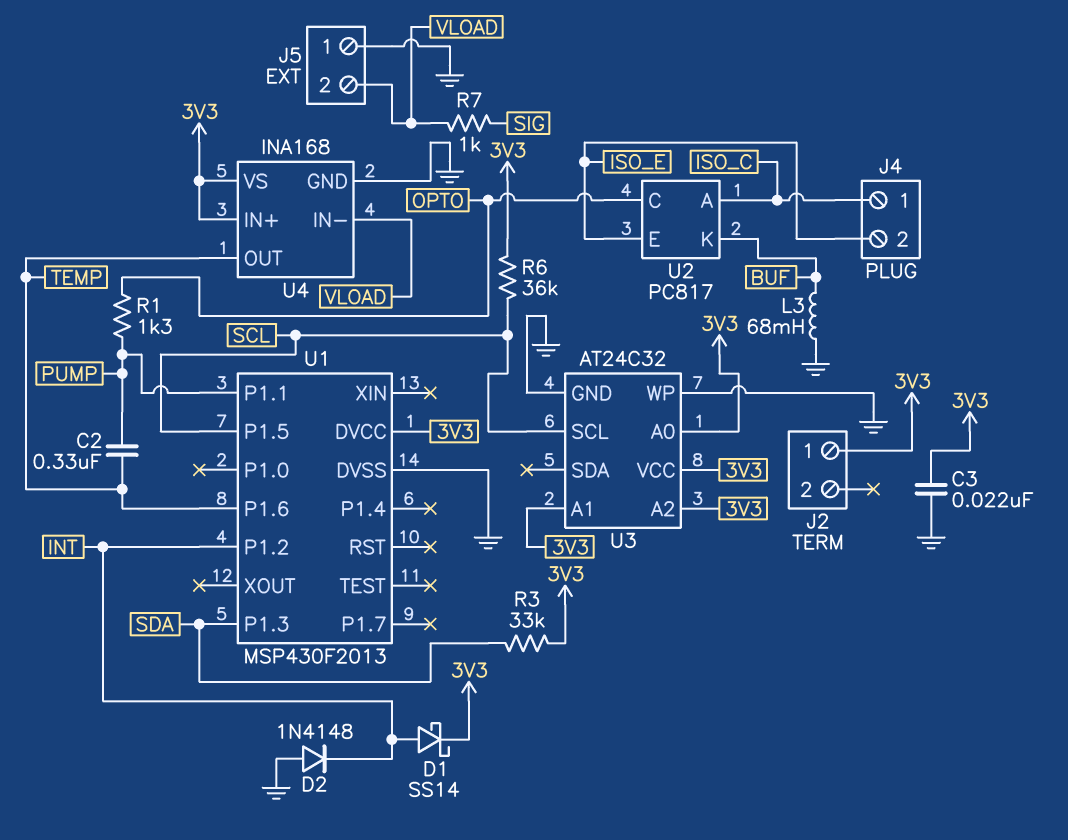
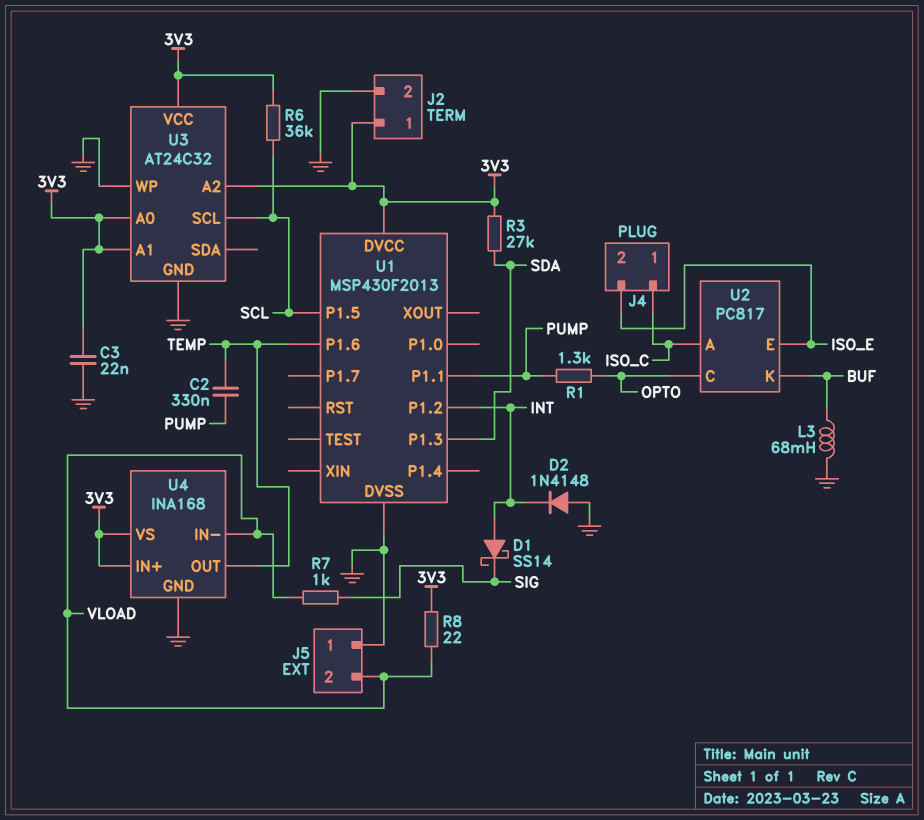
D1: schottky SS14 (A INT, K 3V3) -> schottky SS14 (A INT, K SIG)
J2 pin 2: none -> GND
R3: 33k (3V3, SDA) -> 27k (3V3, SDA)
R8: none -> 22 (3V3, VLOAD)

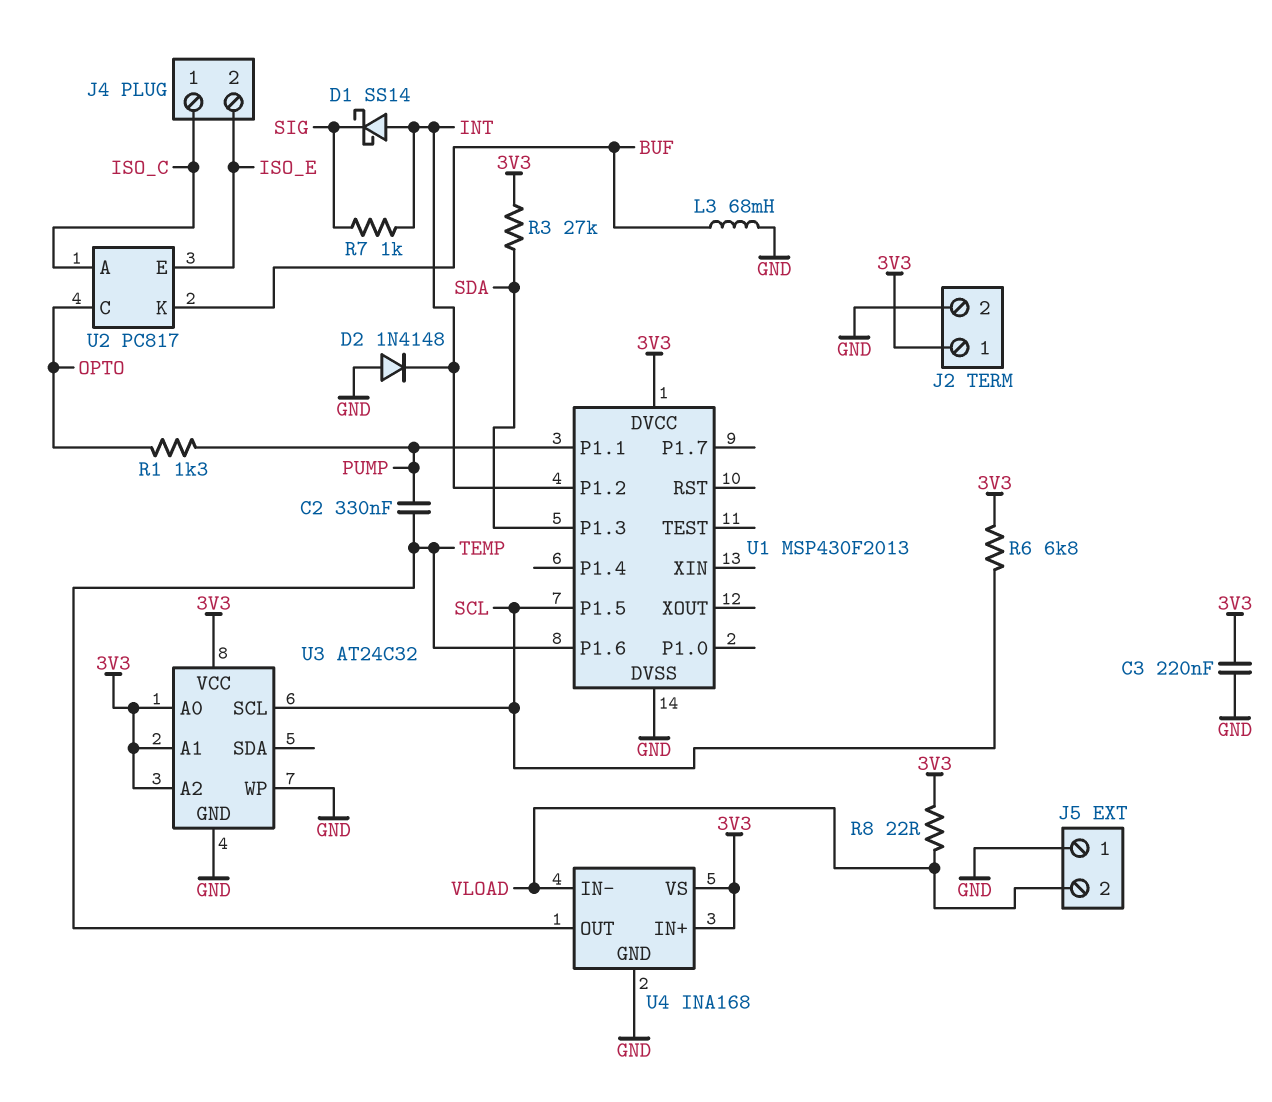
C3: 22nF (3V3, GND) -> 220nF (3V3, GND)
R6: 36k (3V3, SCL) -> 6.8k (3V3, SCL)
R7: 1k (SIG, VLOAD) -> 1k (INT, SIG)

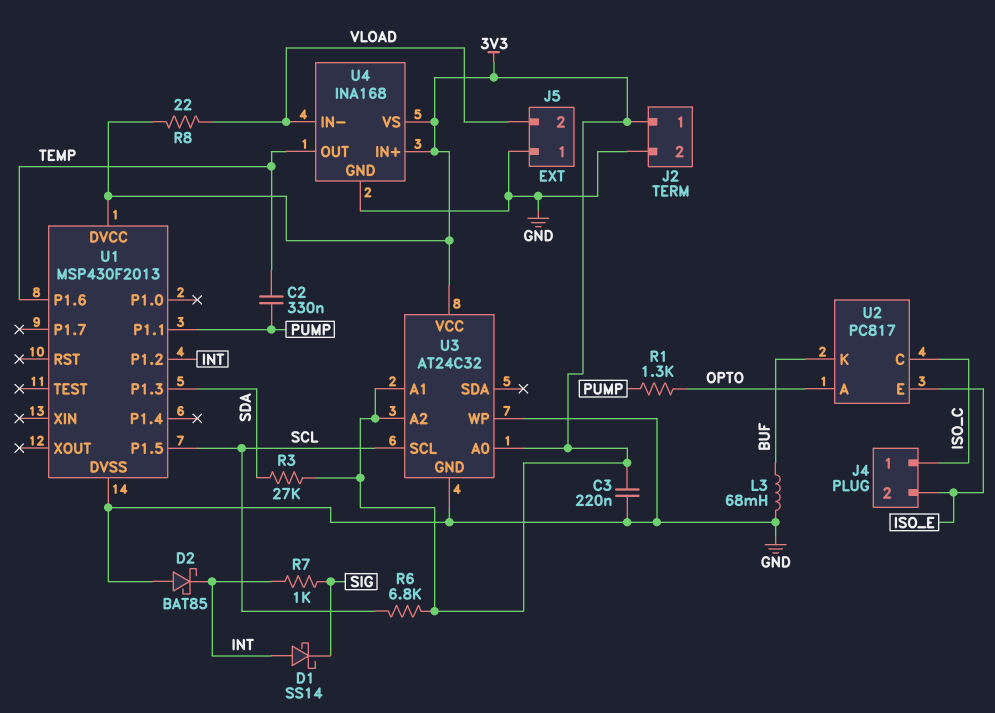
D2: diode 1N4148 (A GND, K INT) -> schottky BAT85 (A GND, K INT)
U2 pin A: ISO_C -> OPTO
U2 pin C: OPTO -> ISO_C

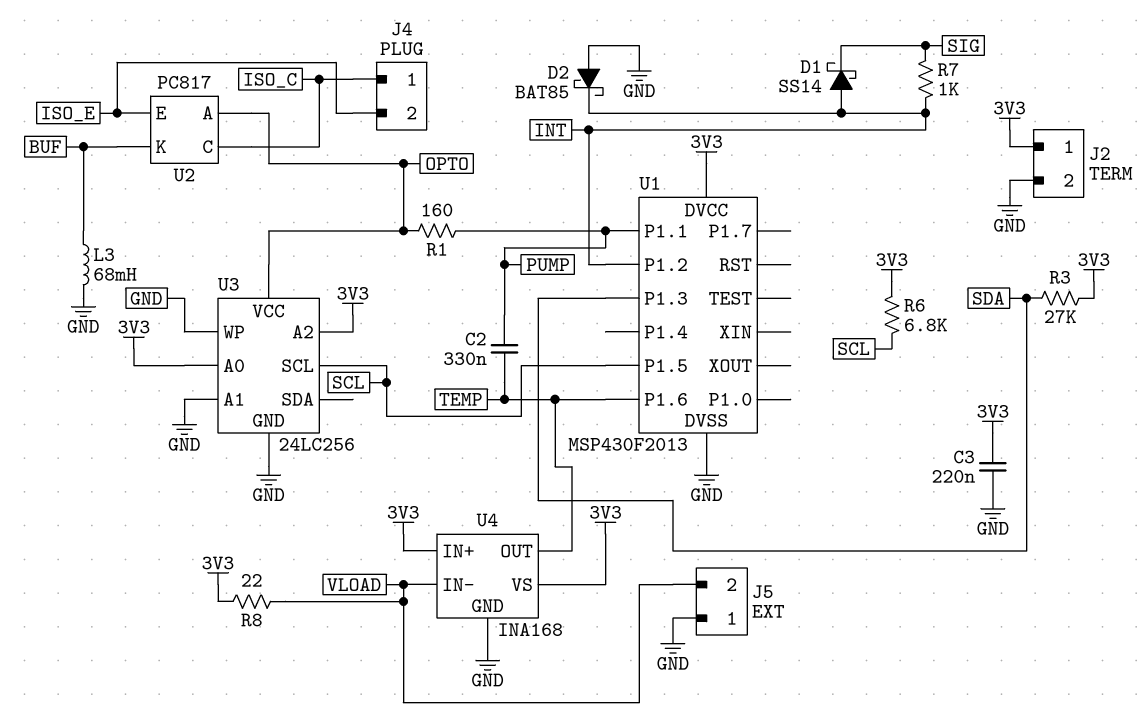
R1: 1.3k (OPTO, PUMP) -> 160 (OPTO, PUMP)
U3: AT24C32 -> 24LC256
U3 pin A1: 3V3 -> GND
U3 pin VCC: 3V3 -> OPTO

